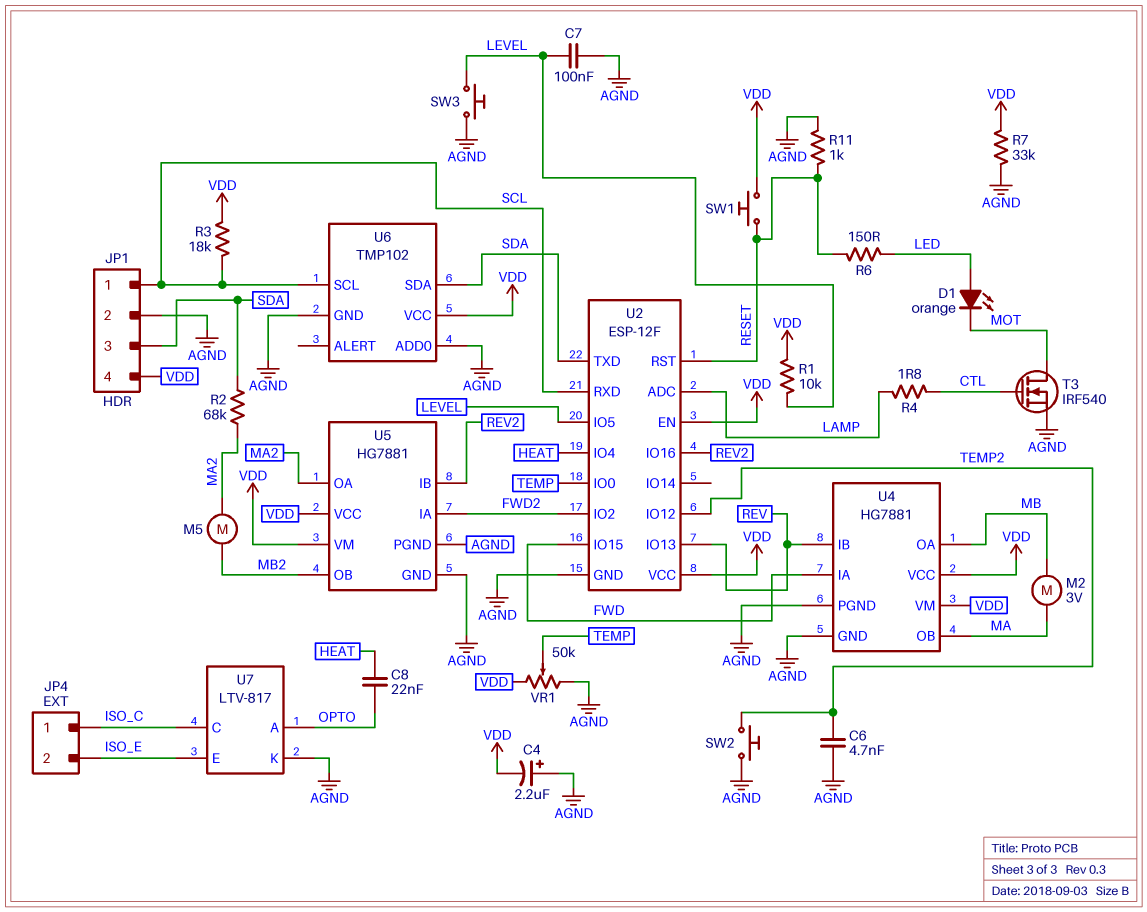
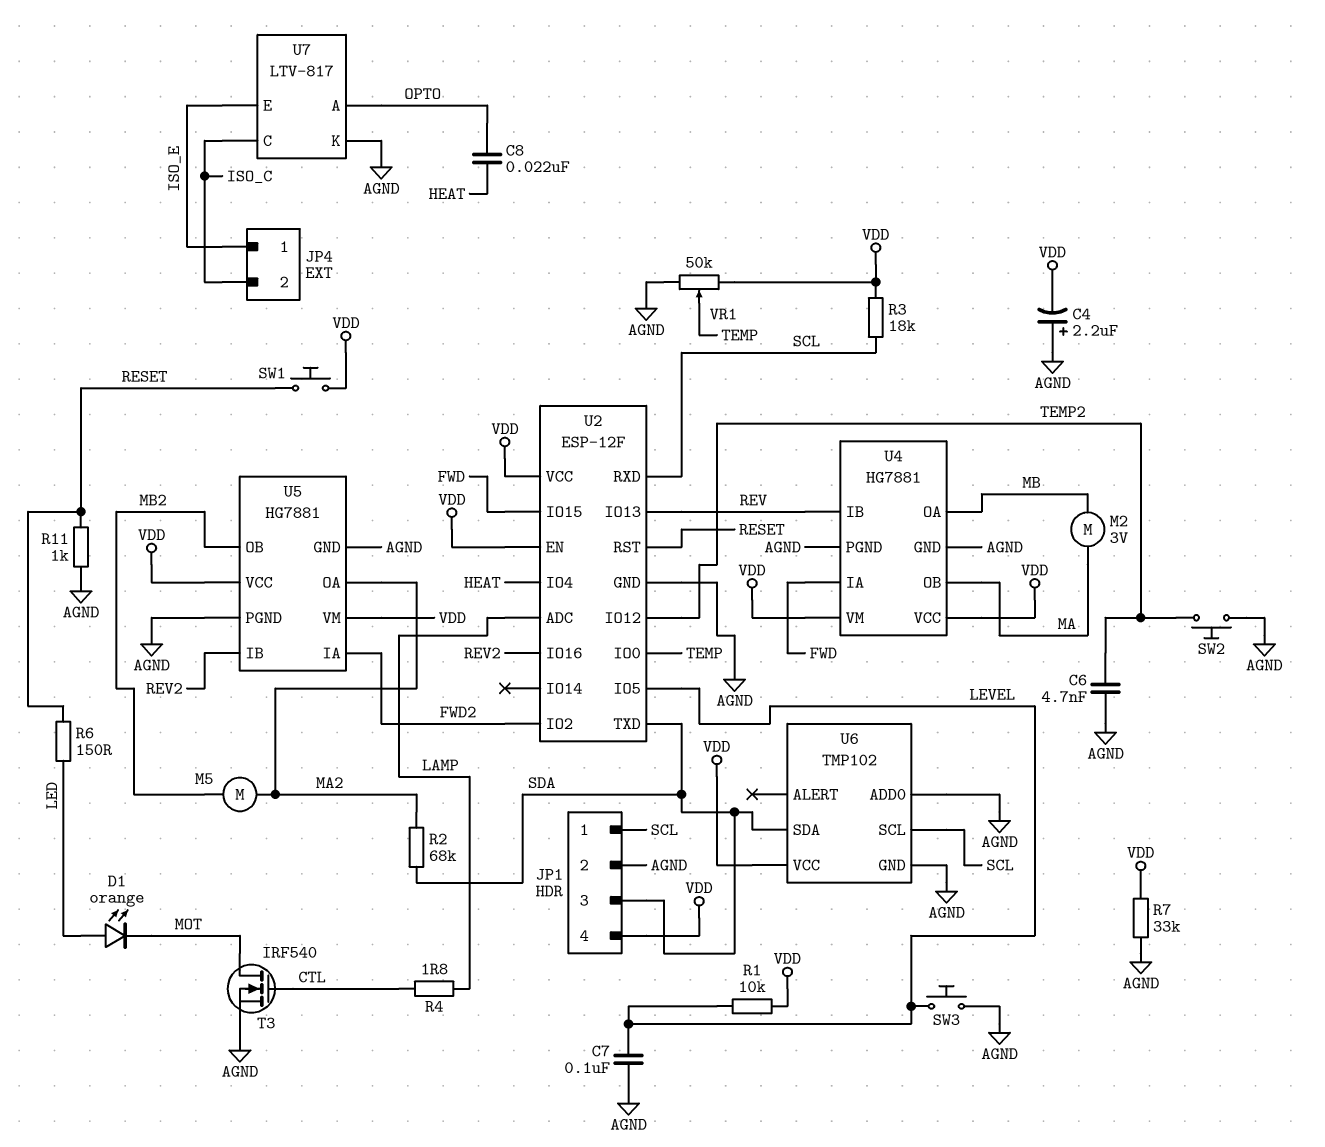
JP4 pin 1: ISO_C -> ISO_E
JP4 pin 2: ISO_E -> ISO_C

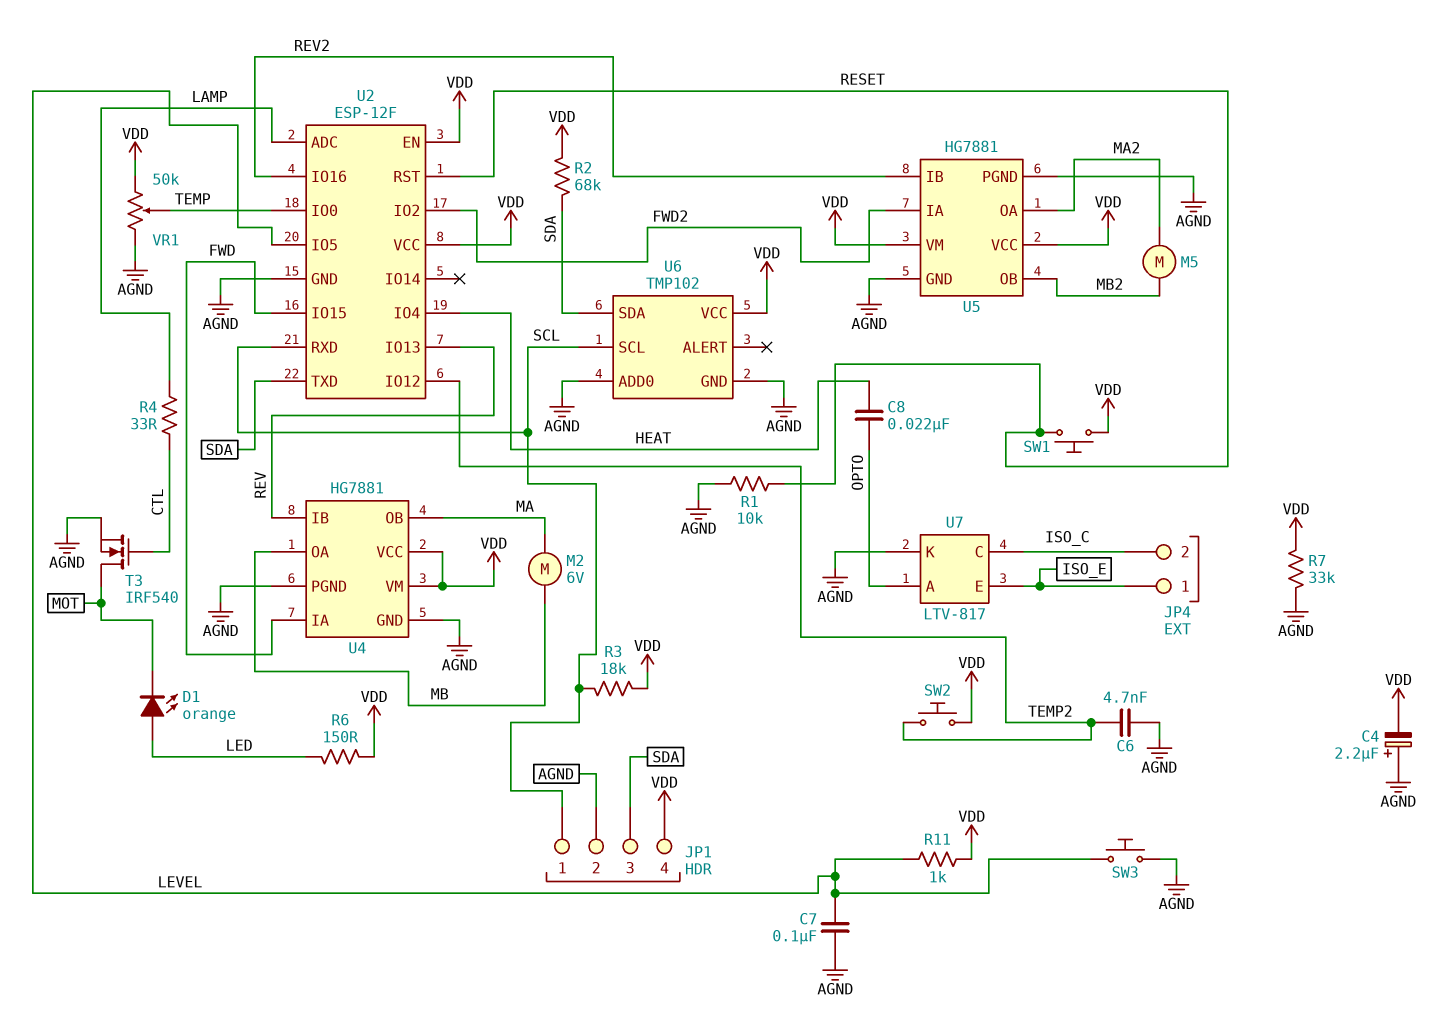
M2: motor 3V (MA, MB) -> motor 6V (MA, MB)
R1: 10k (LEVEL, VDD) -> 10k (AGND, RESET)
R2: 68k (MA2, SDA) -> 68k (SDA, VDD)
R4: 1.8 (CTL, LAMP) -> 33 (CTL, LAMP)
R6: 150 (LED, RESET) -> 150 (LED, VDD)
R11: 1k (AGND, RESET) -> 1k (LEVEL, VDD)
SW2: button (AGND, TEMP2) -> button (TEMP2, VDD)

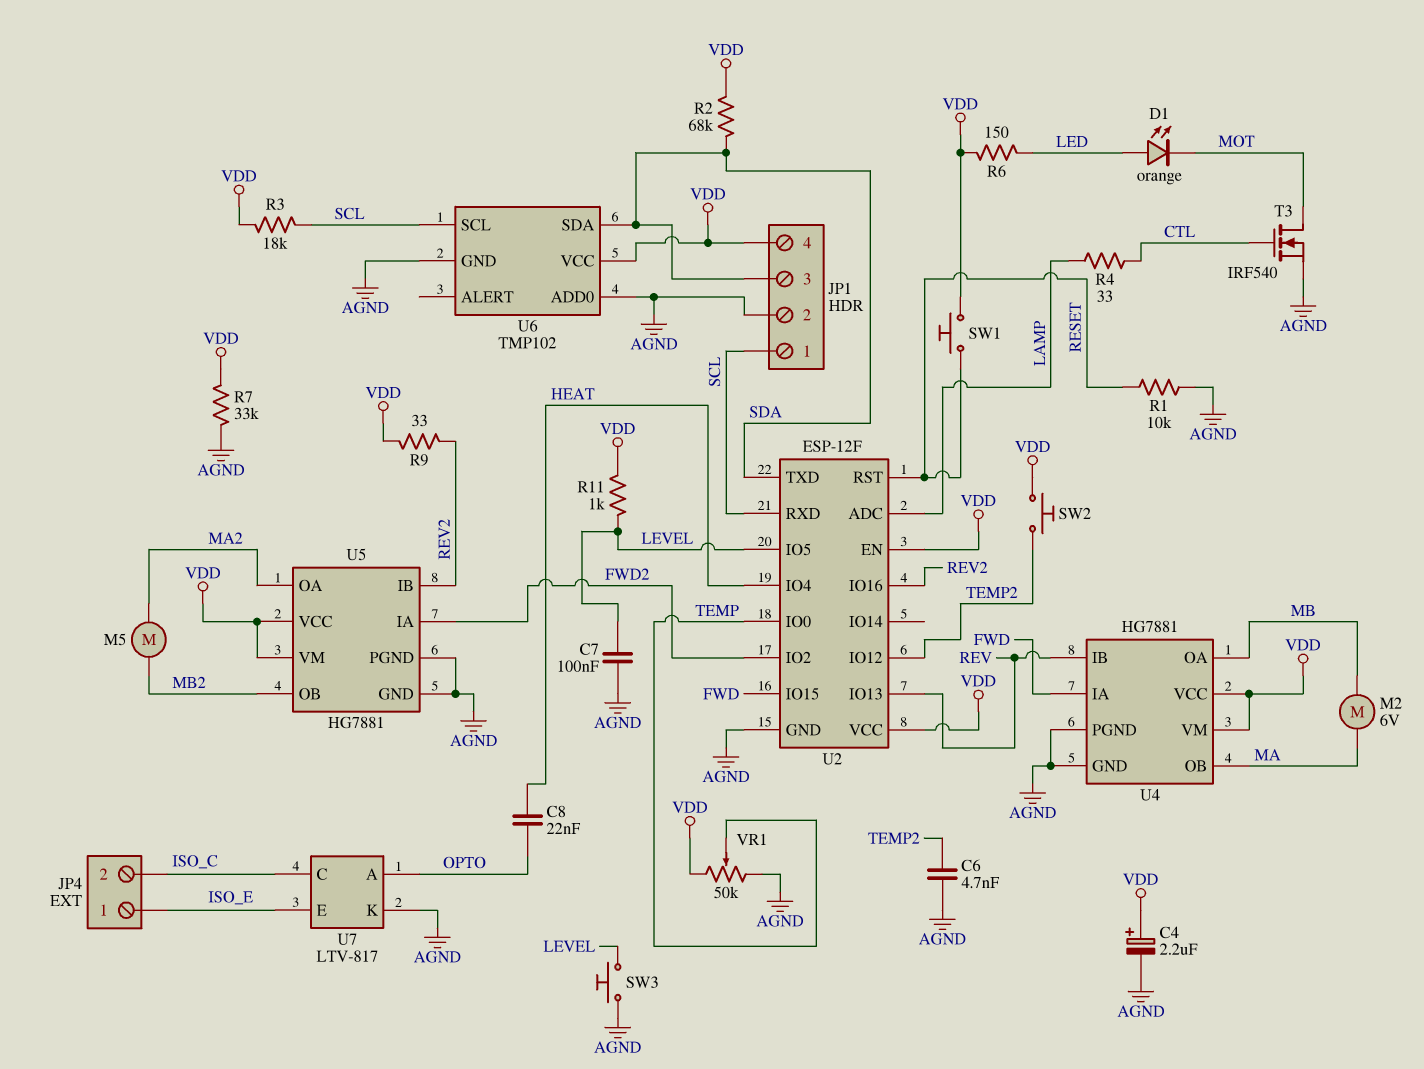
C4: 2.2uF (plus AGND, minus VDD) -> 2.2uF (plus VDD, minus AGND)
R9: none -> 33 (REV2, VDD)

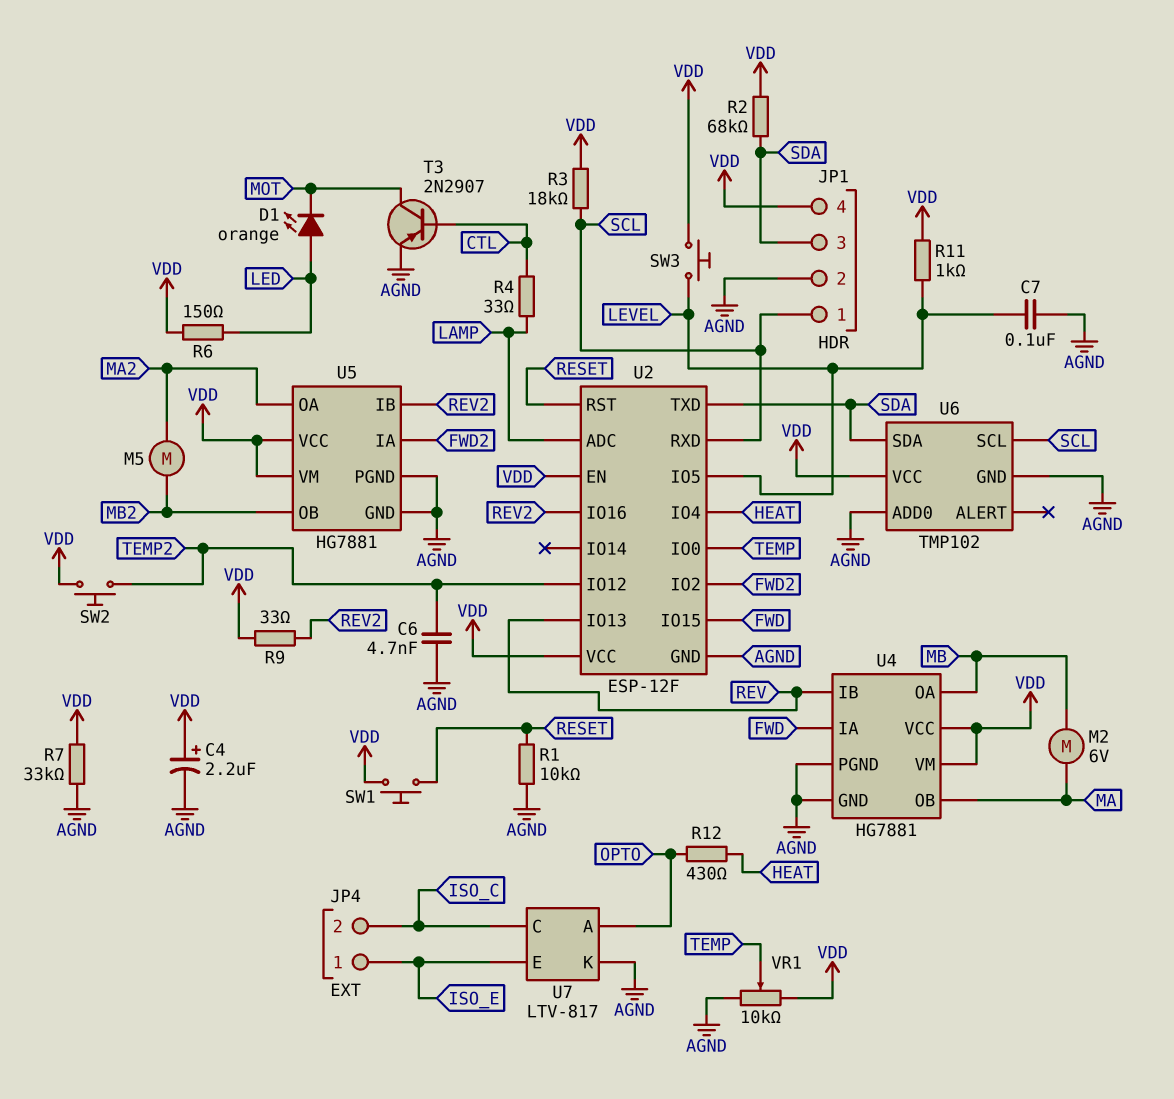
C8: 22nF (HEAT, OPTO) -> none
R12: none -> 430 (HEAT, OPTO)
SW3: button (AGND, LEVEL) -> button (LEVEL, VDD)
T3: NMOS IRF540 (G CTL, D MOT, S AGND) -> PNP 2N2907 (B CTL, C MOT, E AGND)
VR1: 50k (AGND, VDD, wiper TEMP) -> 10k (AGND, VDD, wiper TEMP)

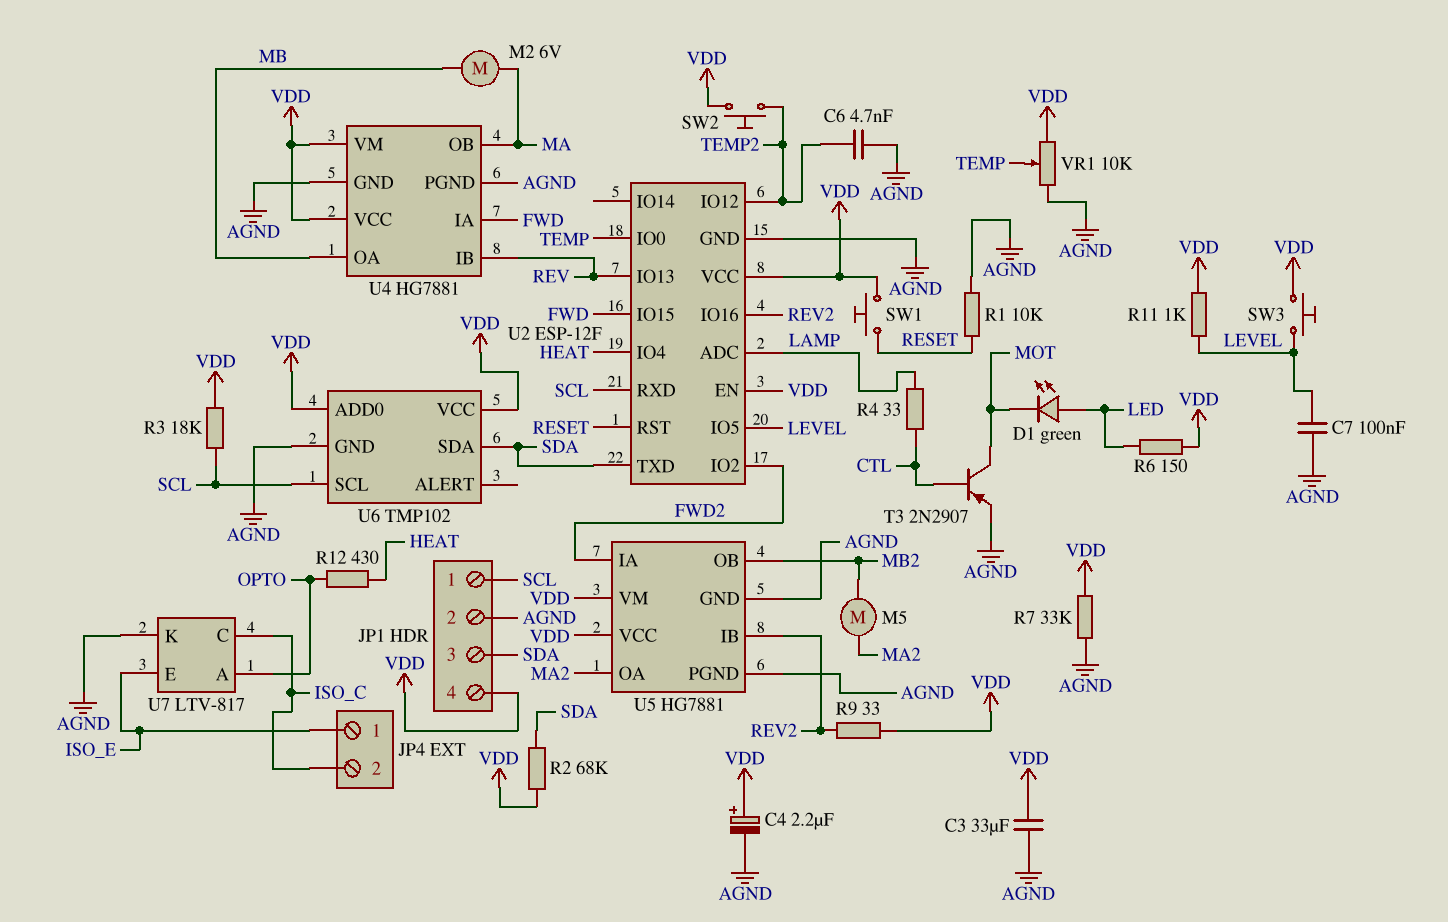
C3: none -> 33uF (AGND, VDD)
D1: LED orange (A LED, K MOT) -> LED green (A LED, K MOT)
U6 pin ADD0: AGND -> VDD

